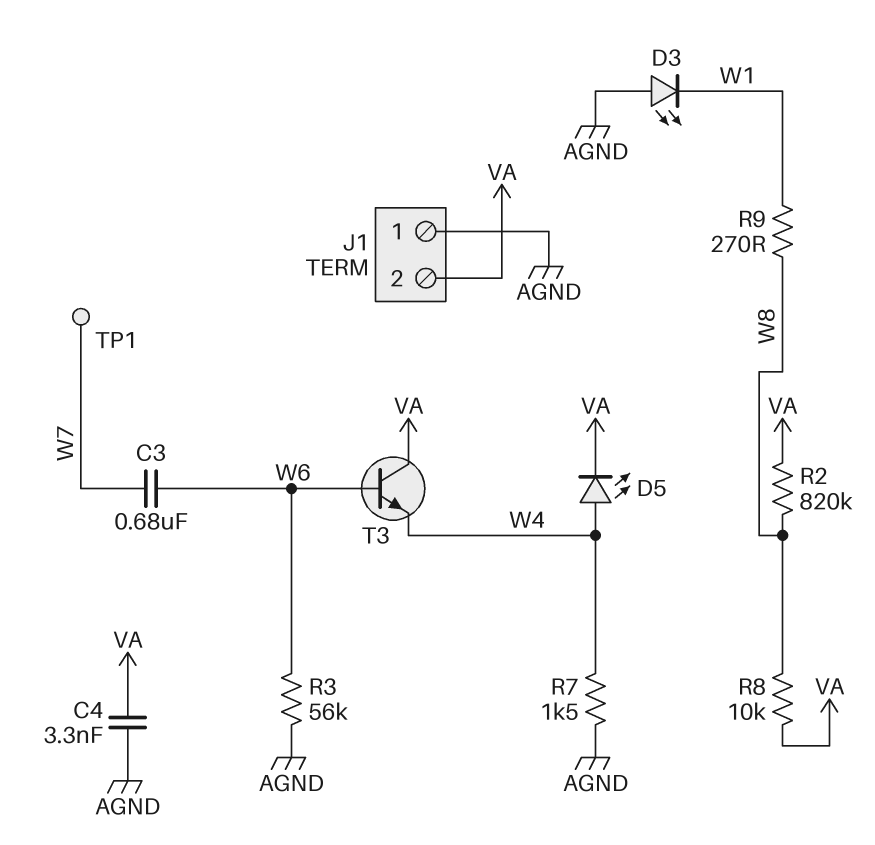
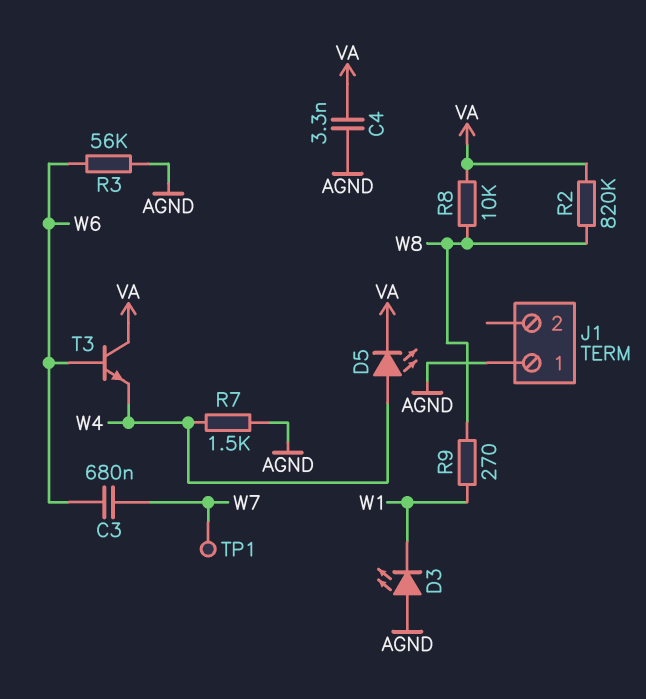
J1 pin 2: VA -> none

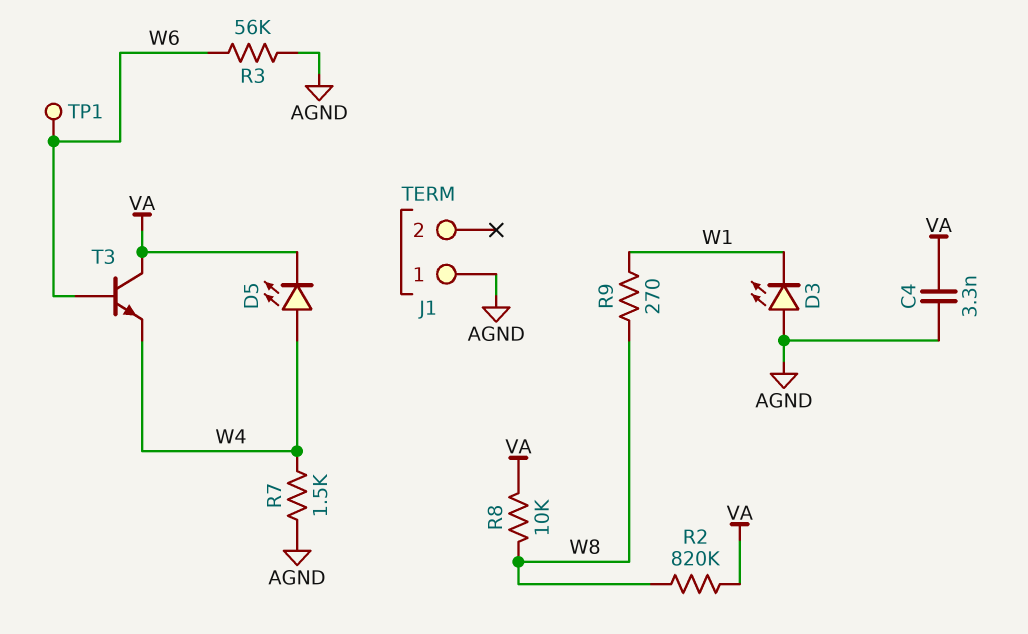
C3: 680nF (W6, W7) -> none
TP1: test point (W7) -> test point (W6)

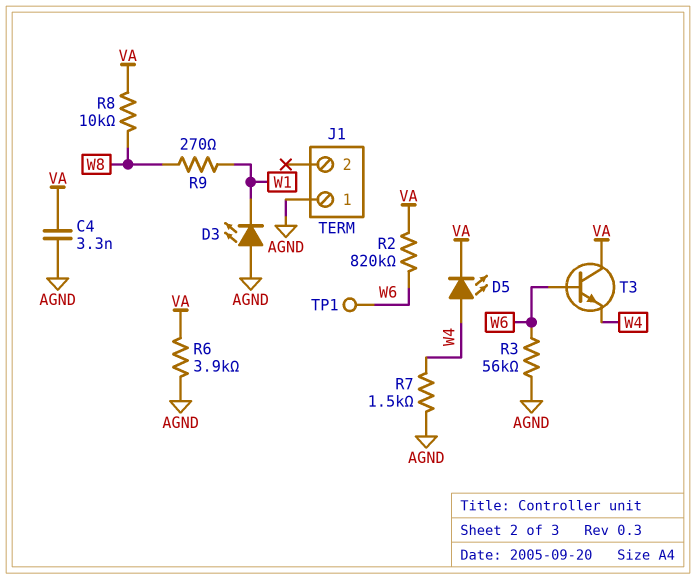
R2: 820k (VA, W8) -> 820k (VA, W6)
R6: none -> 3.9k (AGND, VA)

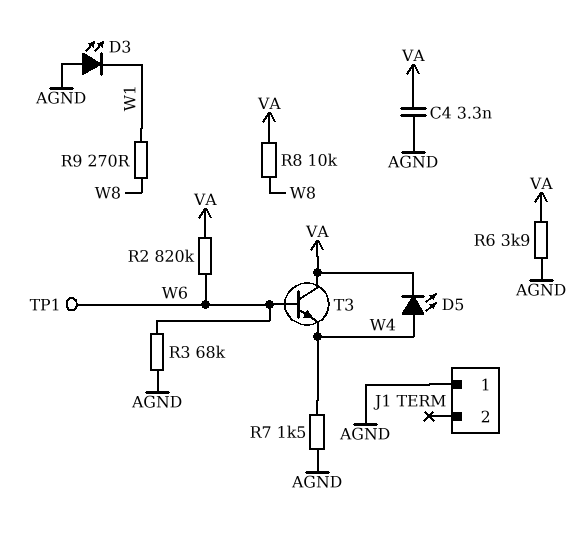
R3: 56k (AGND, W6) -> 68k (AGND, W6)

